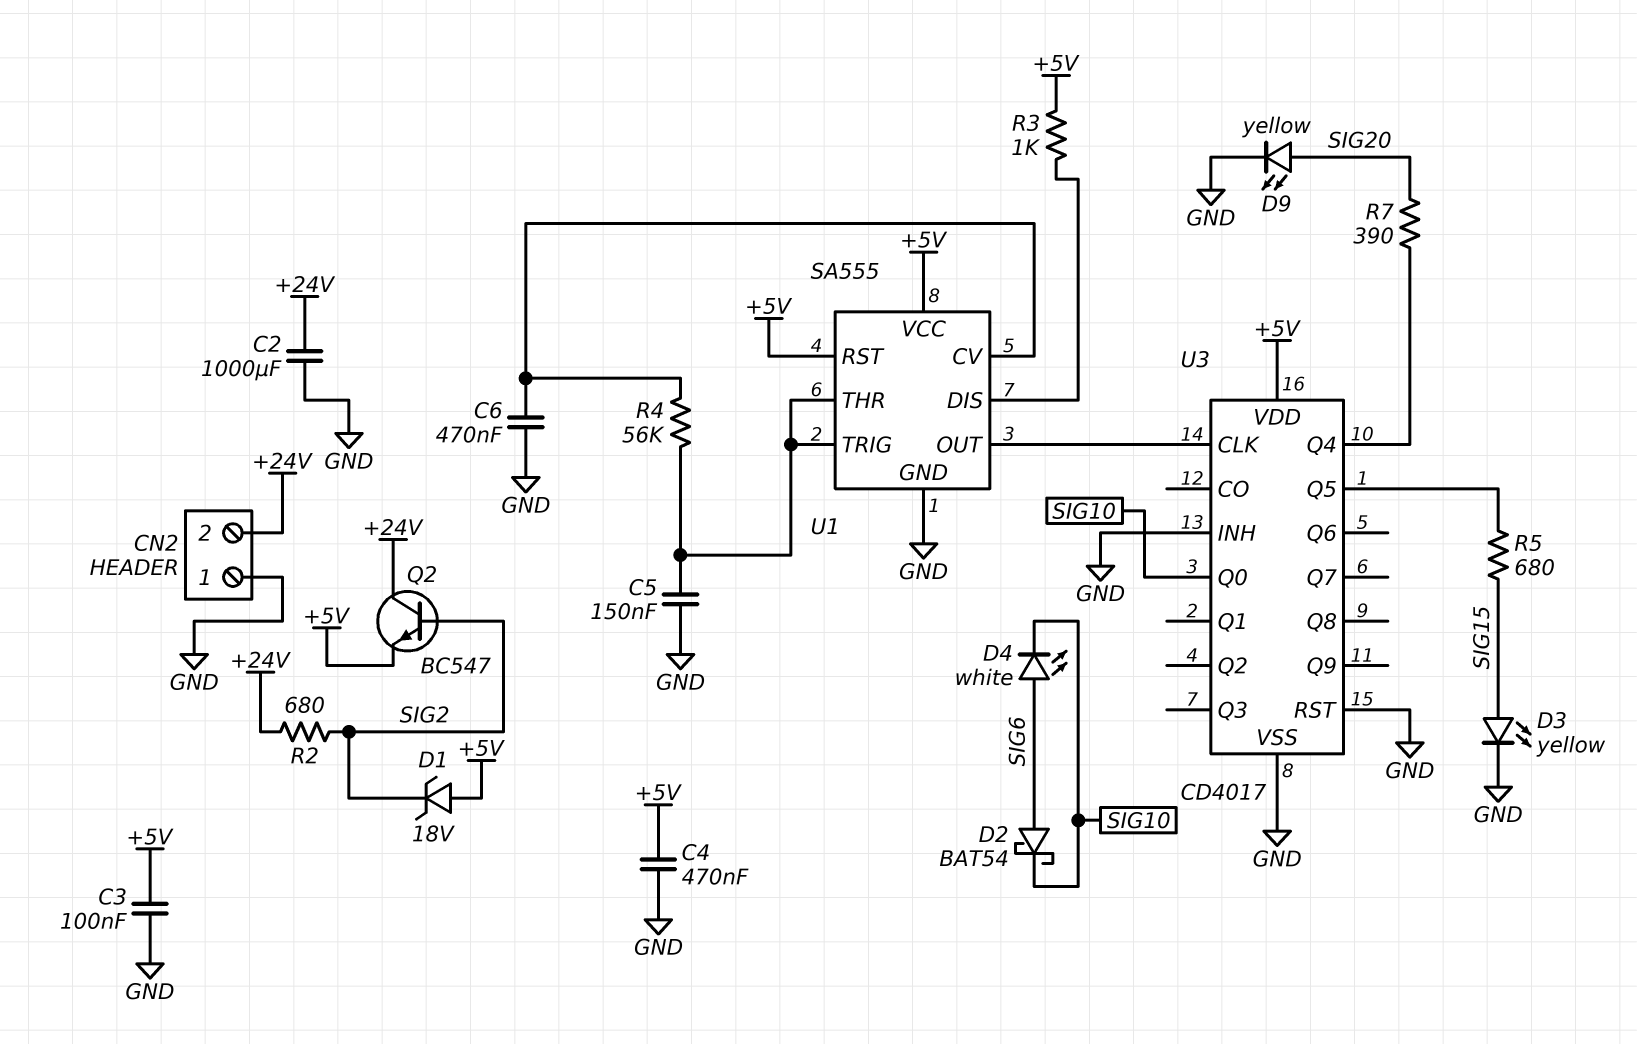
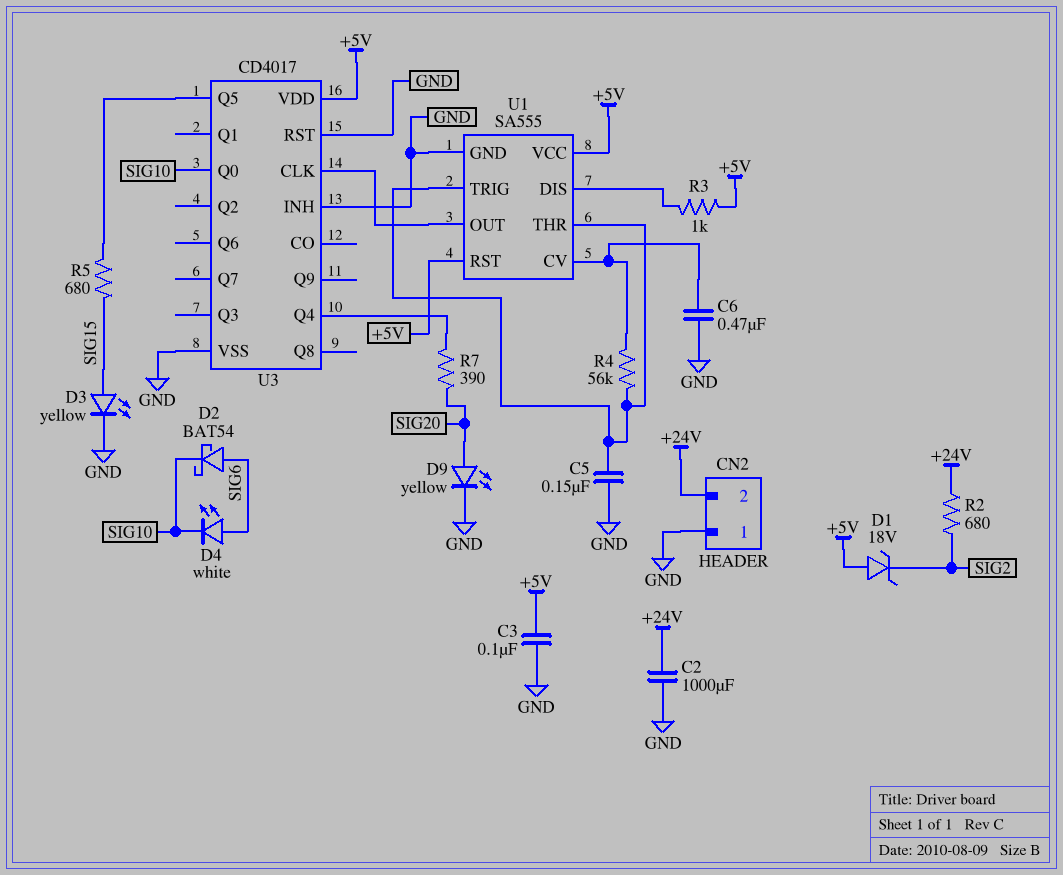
C4: 470nF (+5V, GND) -> none
Q2: NPN BC547 (B SIG2, C +24V, E +5V) -> none

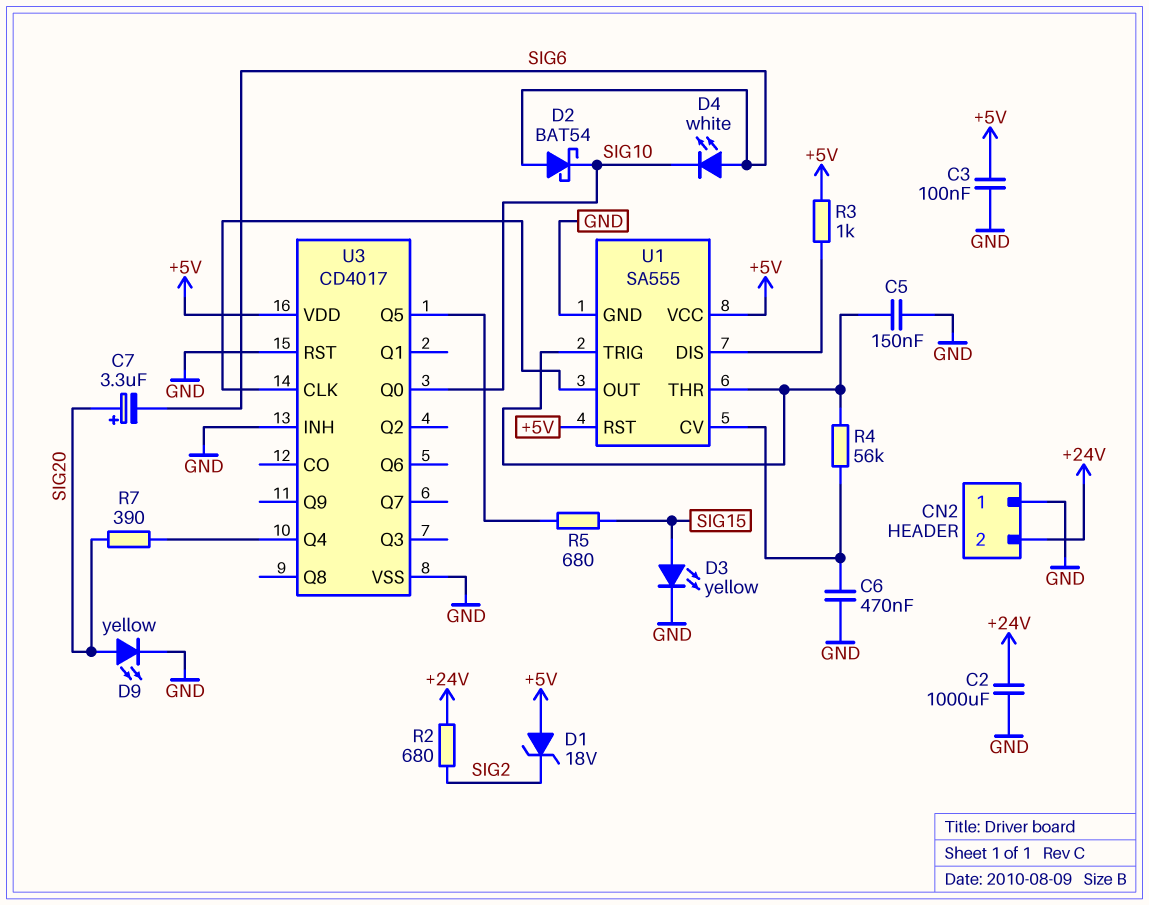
C7: none -> 3.3uF (plus SIG20, minus SIG6)

